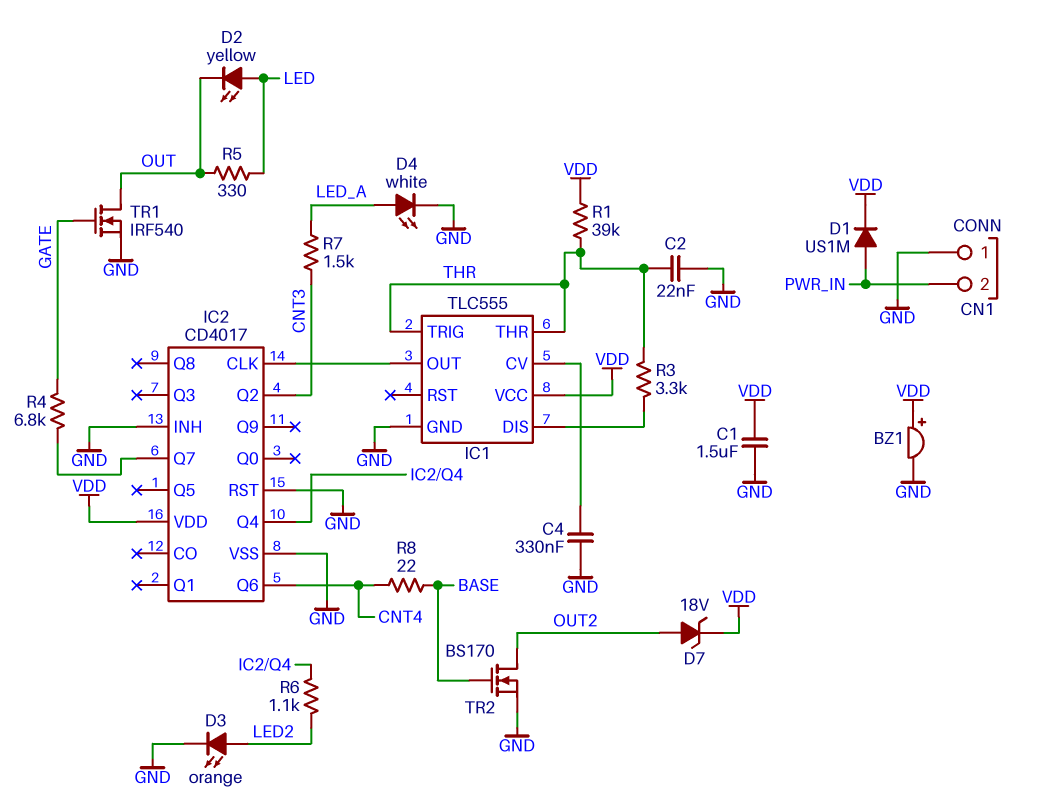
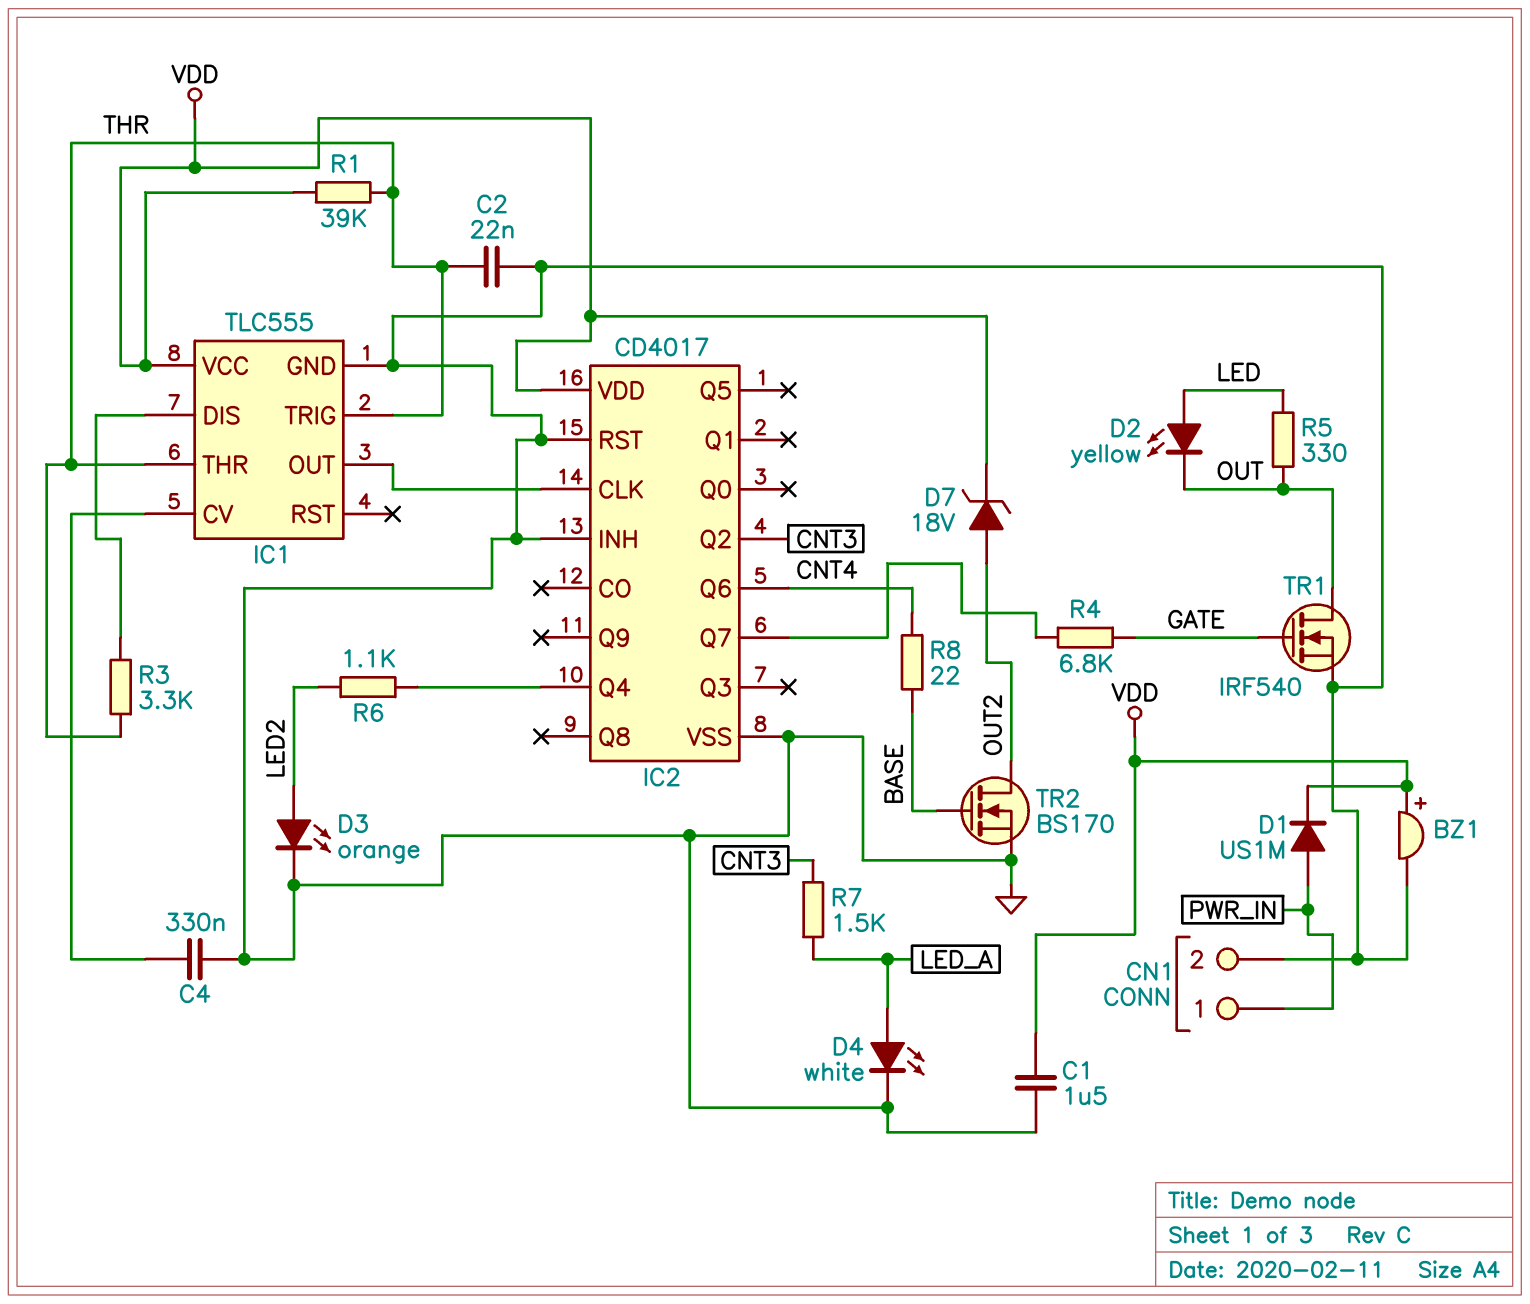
CN1 pin 1: GND -> PWR_IN
CN1 pin 2: PWR_IN -> GND

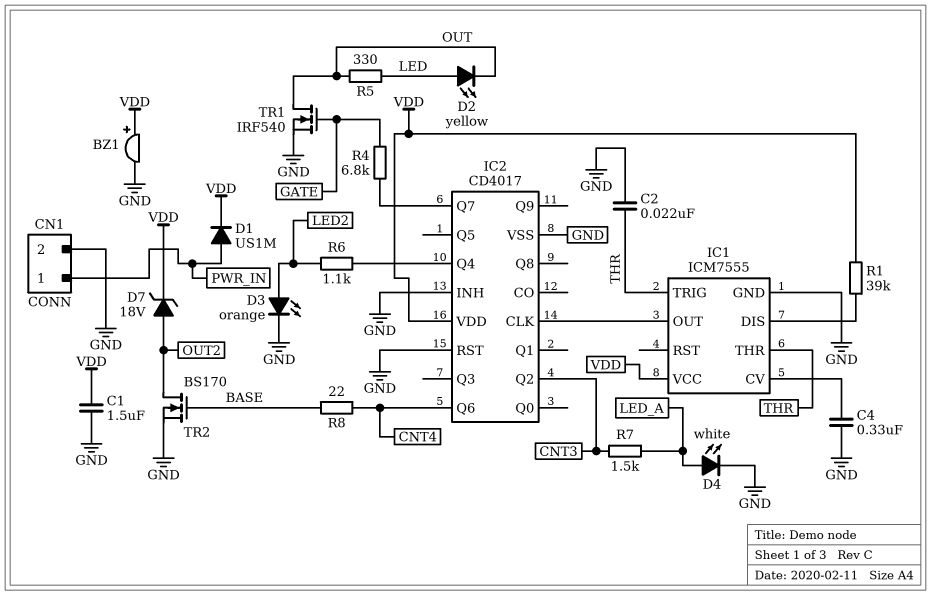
IC1: TLC555 -> ICM7555
R1: 39k (THR, VDD) -> 39k (IC1/DIS, VDD)
R3: 3.3k (IC1/DIS, THR) -> none

